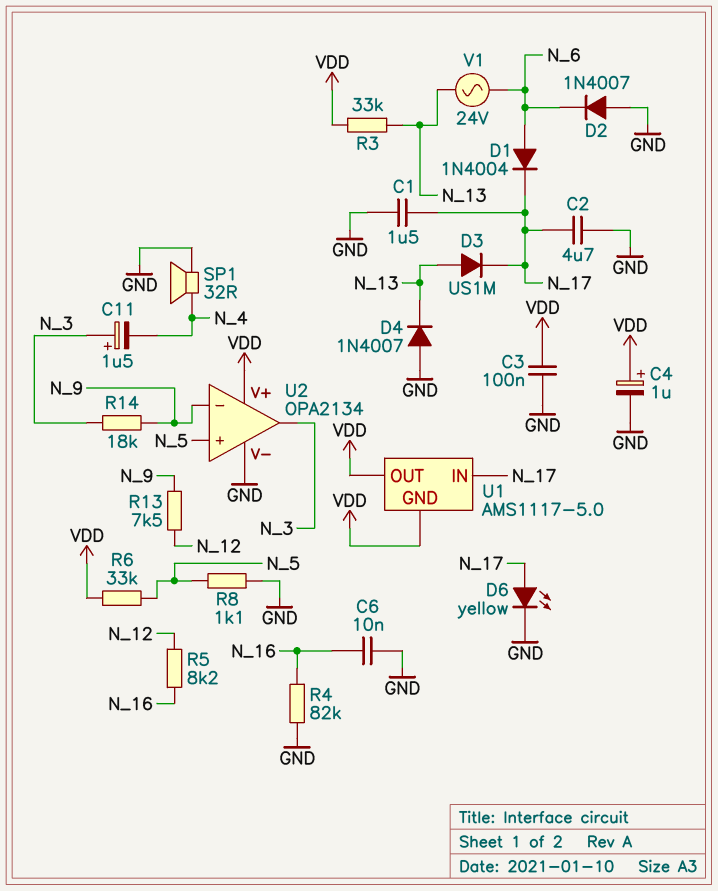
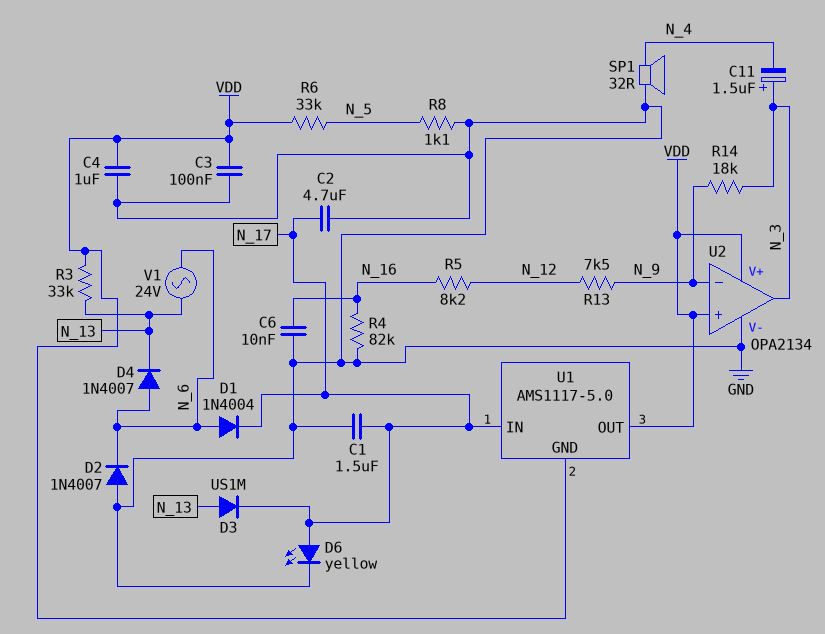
C4: 1uF (plus VDD, minus GND) -> 1uF (GND, VDD)
D4: diode 1N4007 (A GND, K N_13) -> diode 1N4007 (A N_6, K N_13)
U2 pin in+: N_5 -> VDD

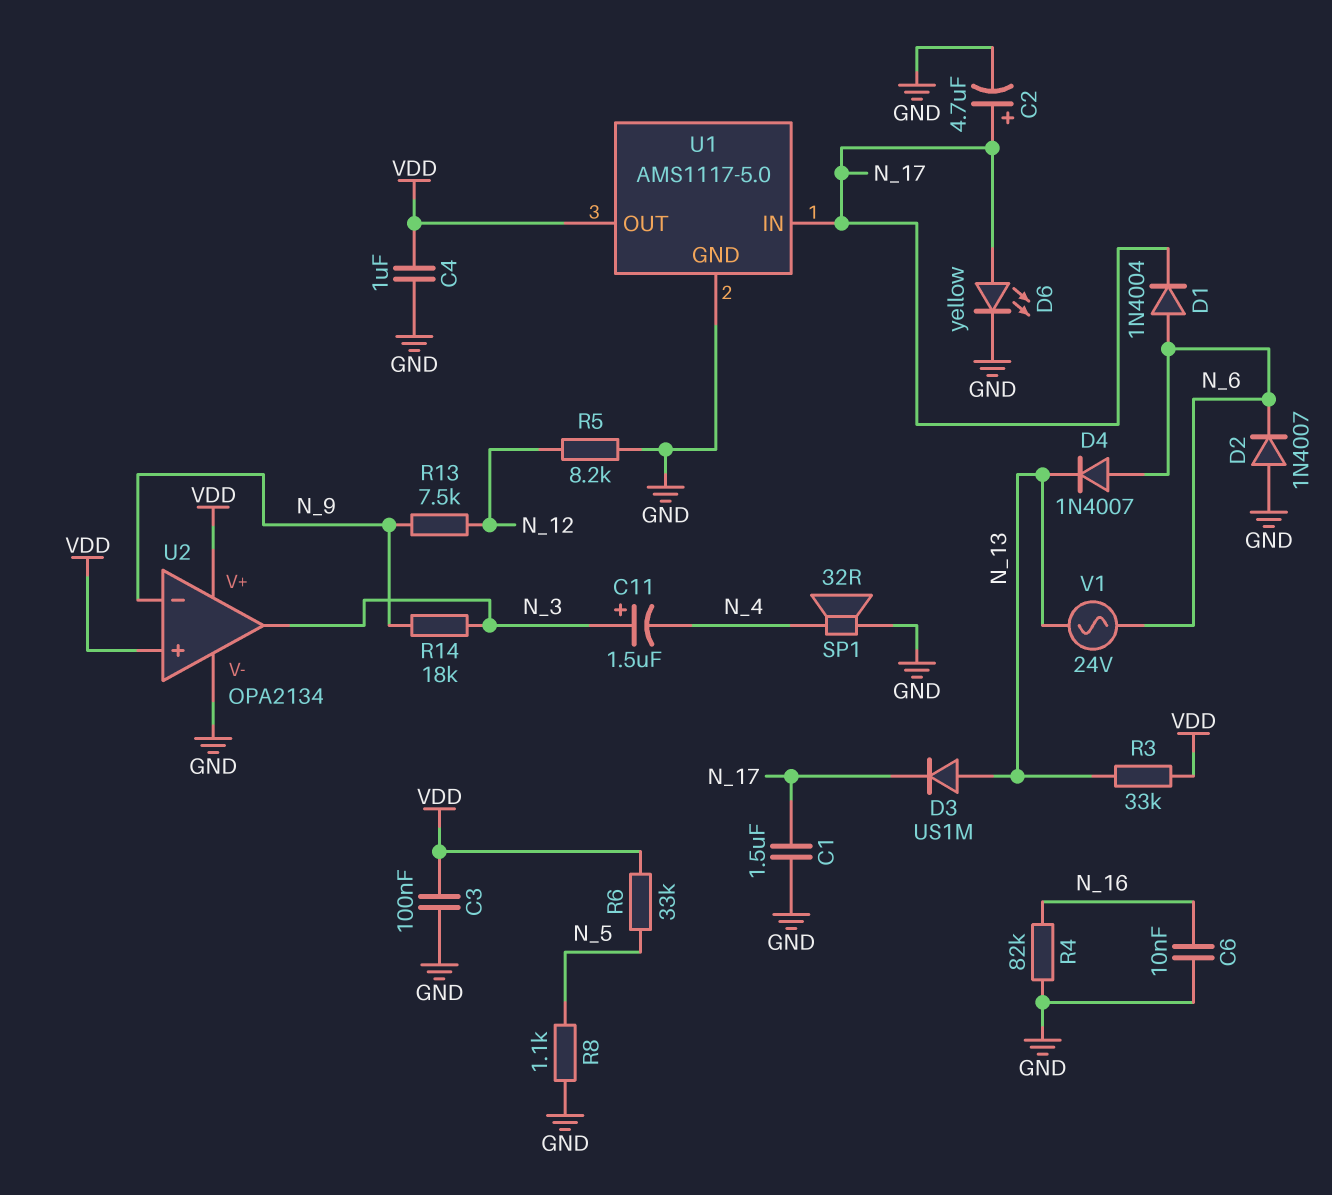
C2: 4.7uF (GND, N_17) -> 4.7uF (plus N_17, minus GND)
R5: 8.2k (N_12, N_16) -> 8.2k (GND, N_12)
U1 pin GND: VDD -> GND

